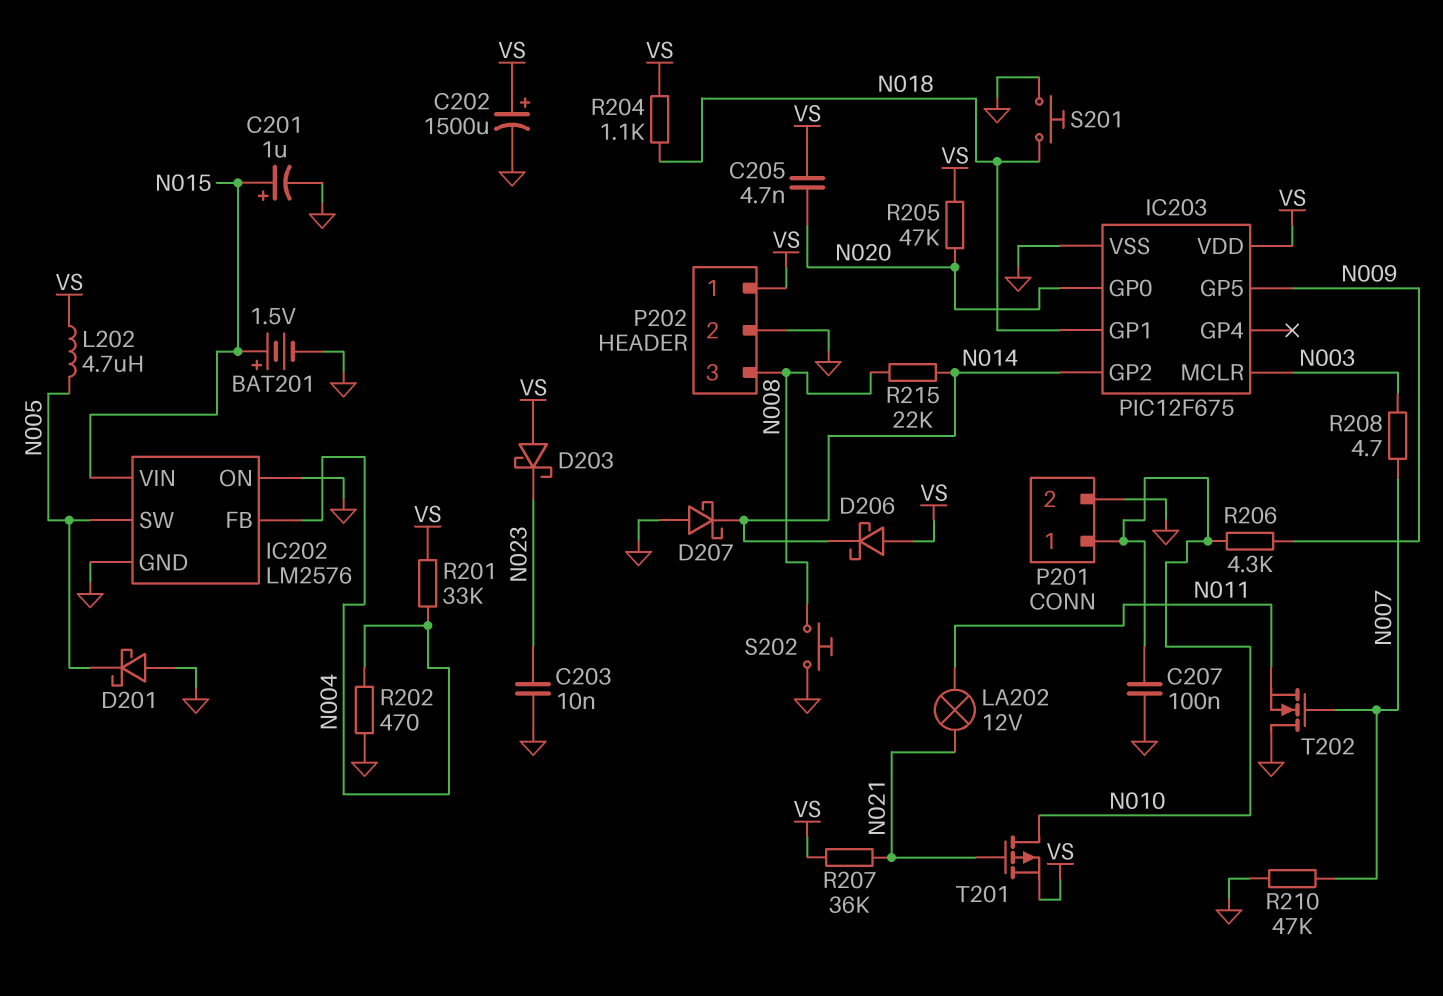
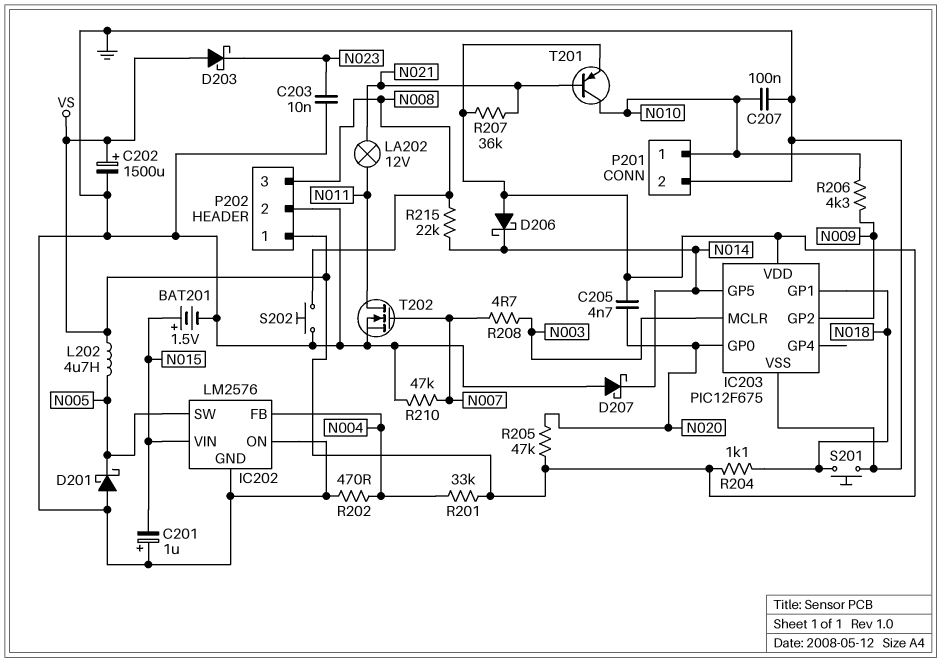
C201: 1uF (plus N015, minus GND) -> 1uF (plus GND, minus N015)
IC203 pin GP2: N014 -> N009
IC203 pin GP5: N009 -> N014
T201: PMOS (G N021, D N010, S VS) -> PNP (B N021, C N010, E VS)
T202: NMOS (G N007, D GND, S N011) -> NMOS (G N007, D N011, S GND)

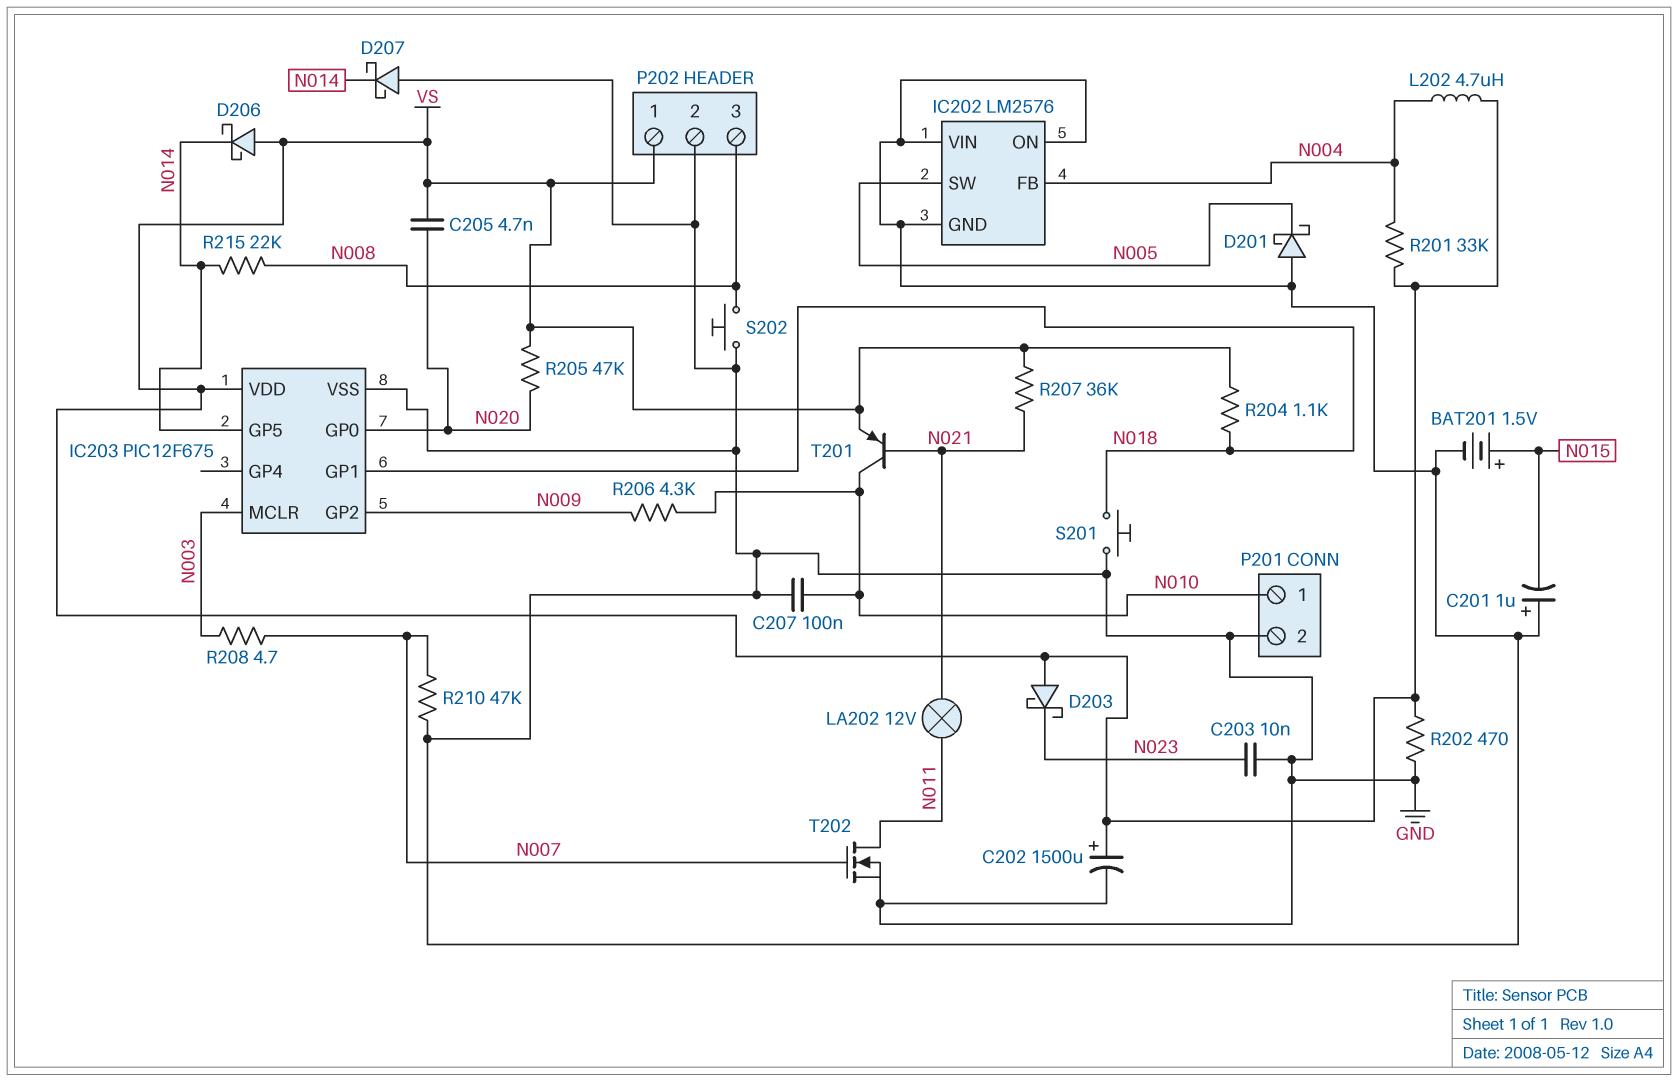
IC202 pin VIN: N015 -> GND
L202: 4.7uH (N005, VS) -> 4.7uH (N004, VS)
R202: 470 (GND, N004) -> 470 (GND, VS)

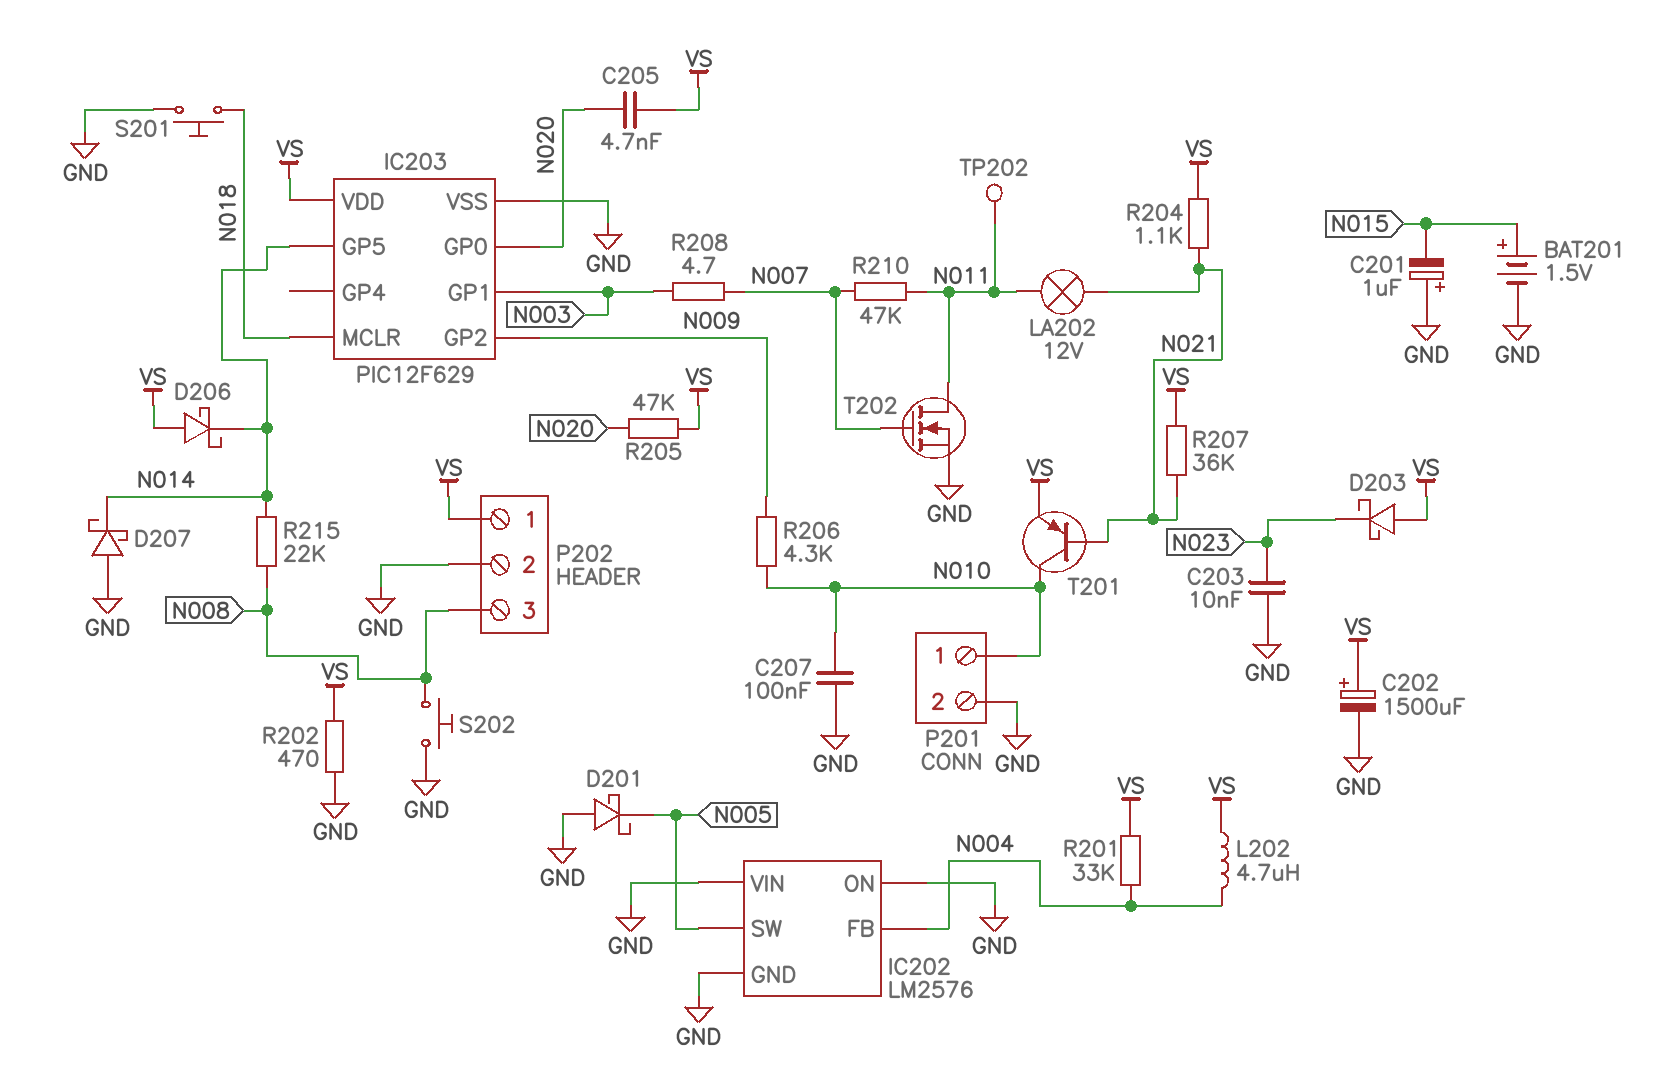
IC203: PIC12F675 -> PIC12F629
IC203 pin GP1: N018 -> N003
IC203 pin MCLR: N003 -> N018
R204: 1.1k (N018, VS) -> 1.1k (N021, VS)
R210: 47k (GND, N007) -> 47k (N007, N011)
TP202: none -> test point (N011)

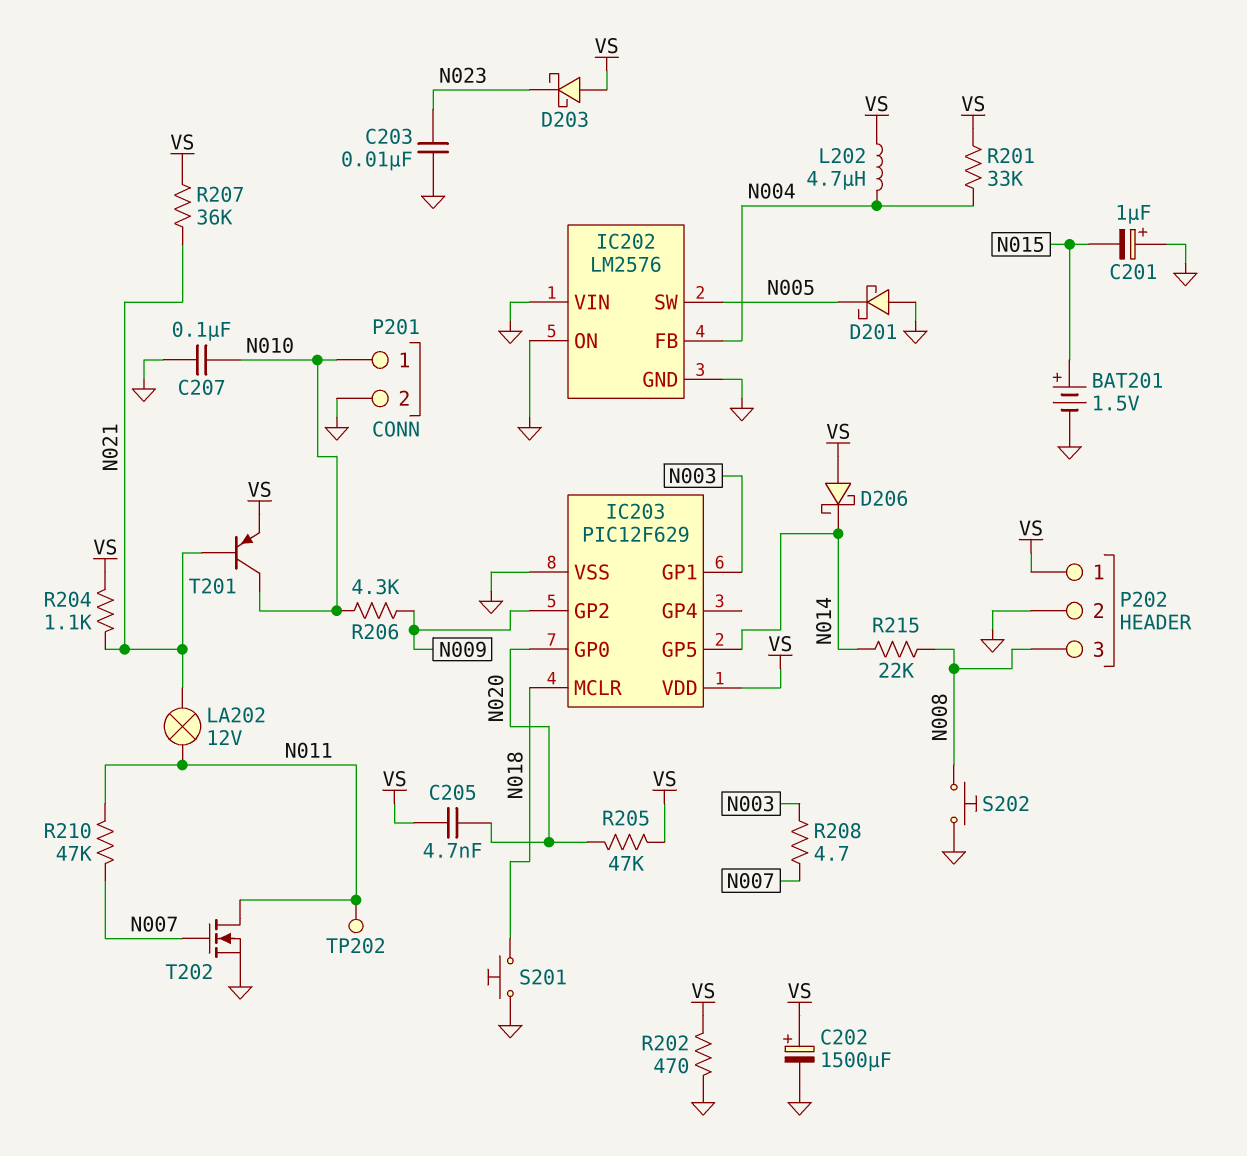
D207: schottky (A GND, K N014) -> none

